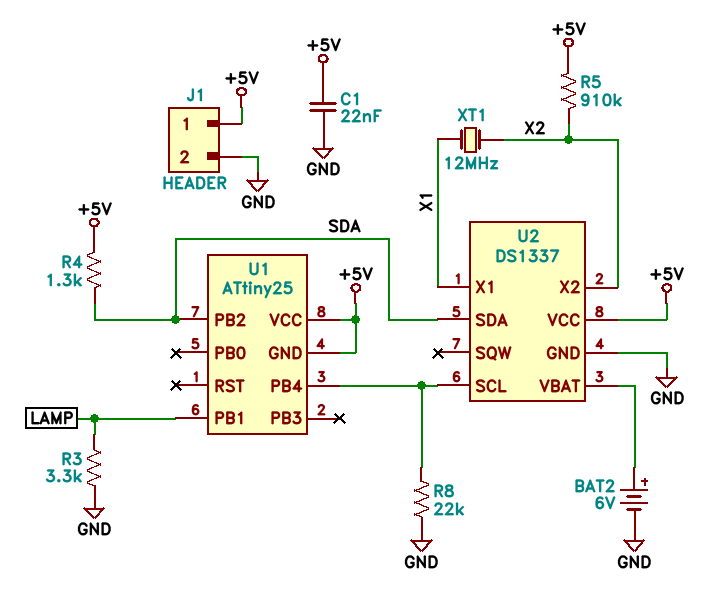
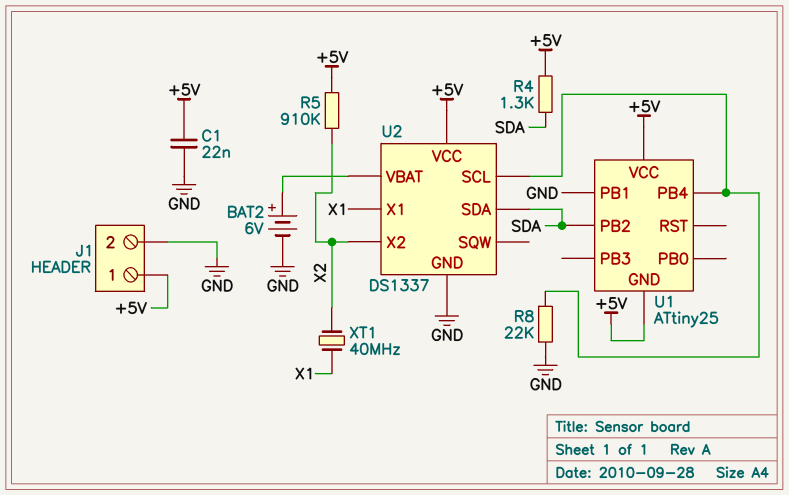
R3: 3.3k (GND, LAMP) -> none
U1 pin PB1: LAMP -> GND
XT1: 12MHz (X1, X2) -> 40MHz (X1, X2)

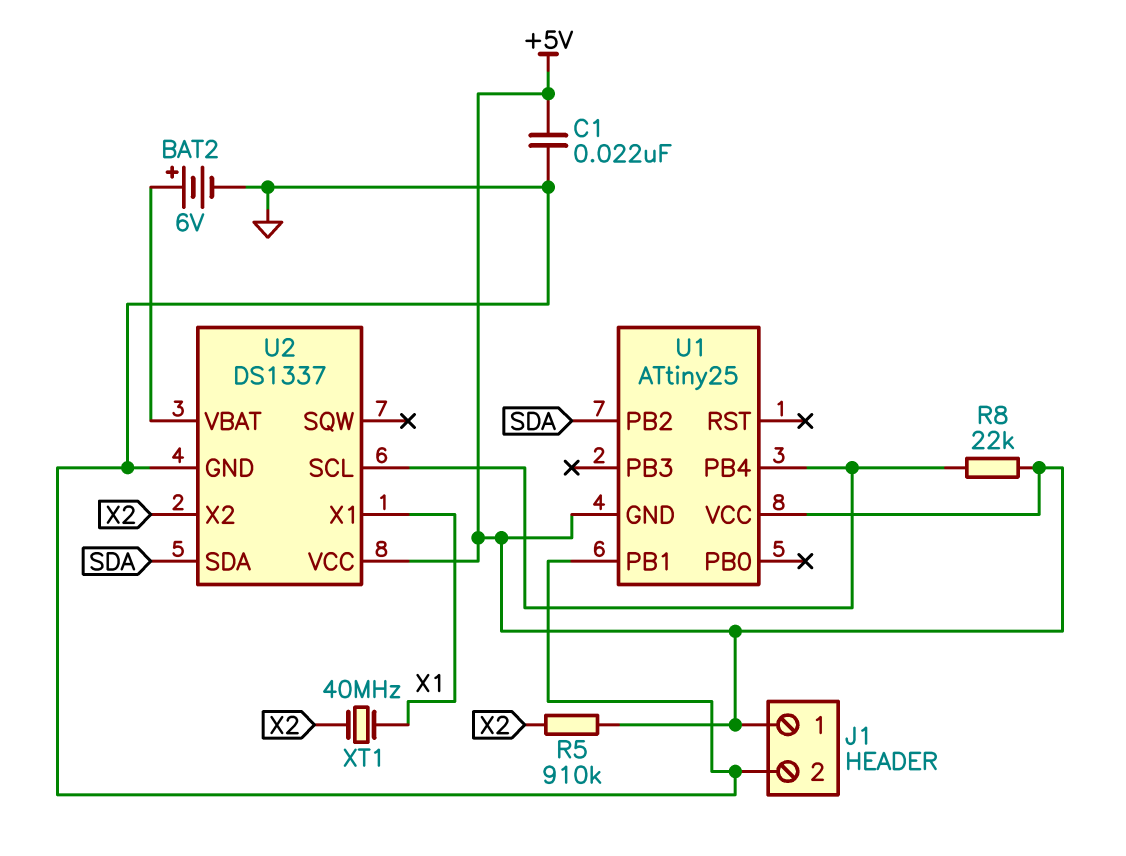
R4: 1.3k (+5V, SDA) -> none
R8: 22k (GND, U1/PB4) -> 22k (+5V, U1/PB4)

